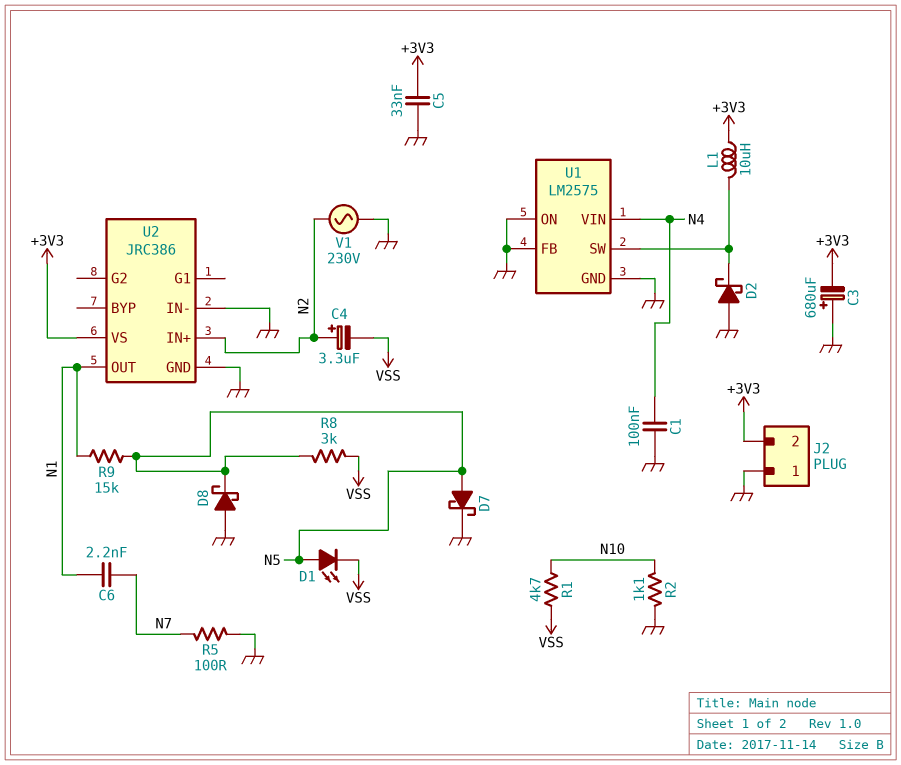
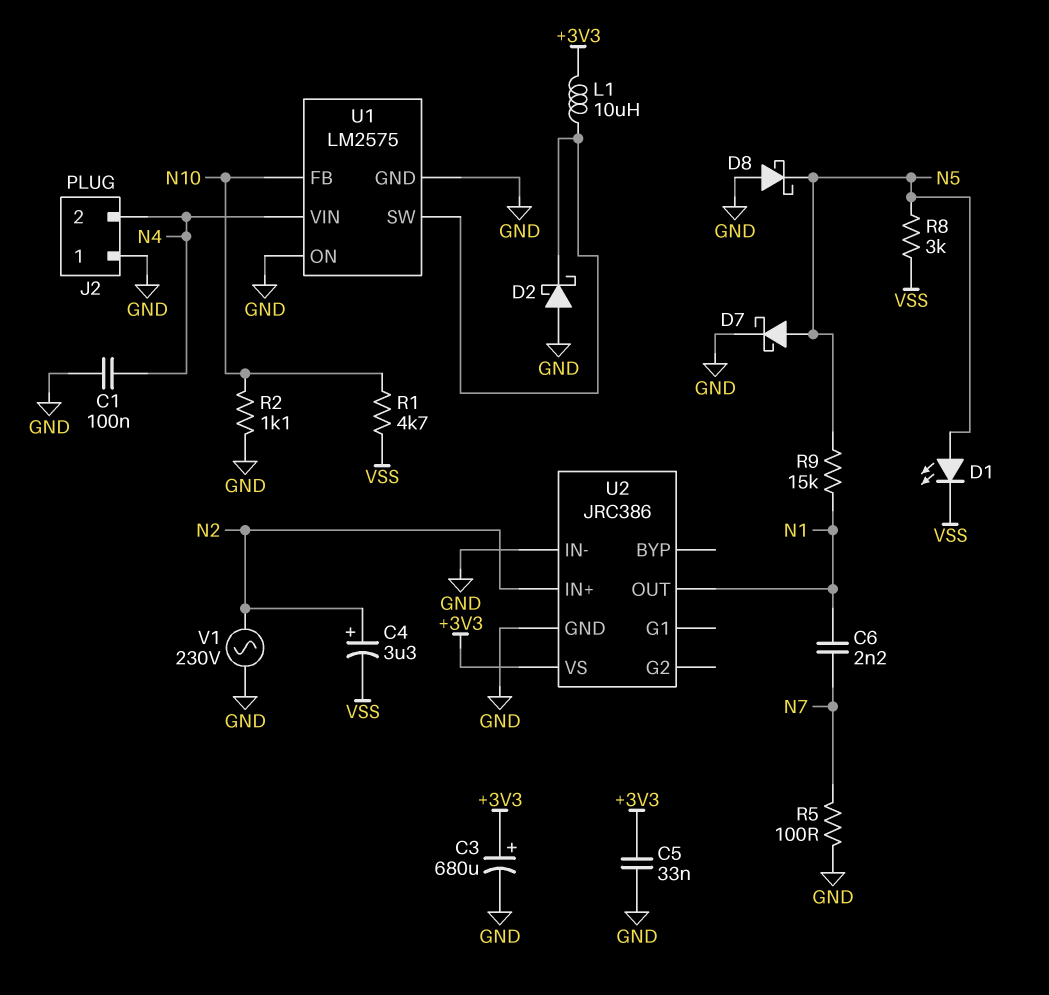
C3: 680uF (plus GND, minus +3V3) -> 680uF (plus +3V3, minus GND)
J2 pin 2: +3V3 -> N4
U1 pin FB: GND -> N10

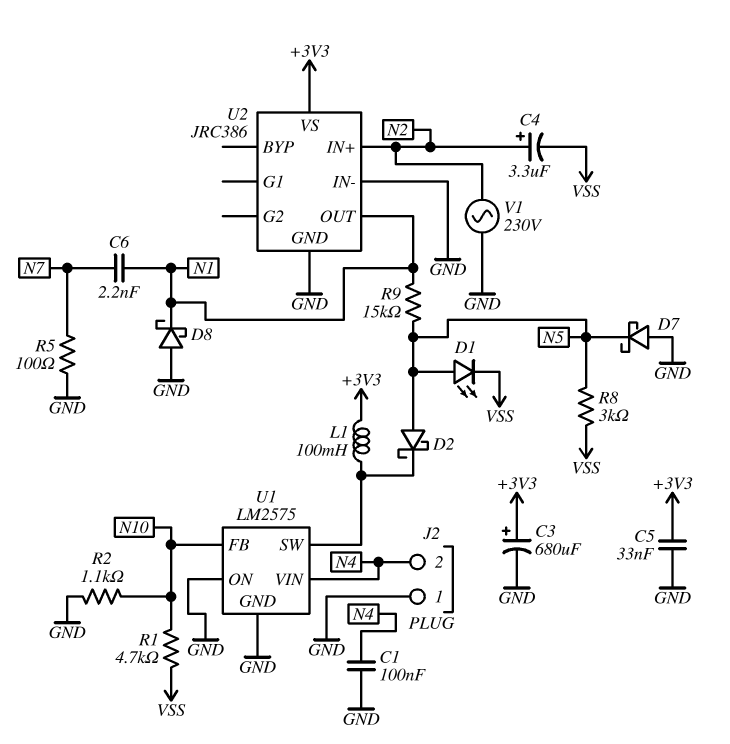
D2: schottky (A GND, K U1/SW) -> schottky (A N5, K U1/SW)
D7: schottky (A N5, K GND) -> schottky (A GND, K N5)
D8: schottky (A GND, K N5) -> schottky (A GND, K N1)
L1: 10uH (+3V3, U1/SW) -> 100mH (+3V3, U1/SW)

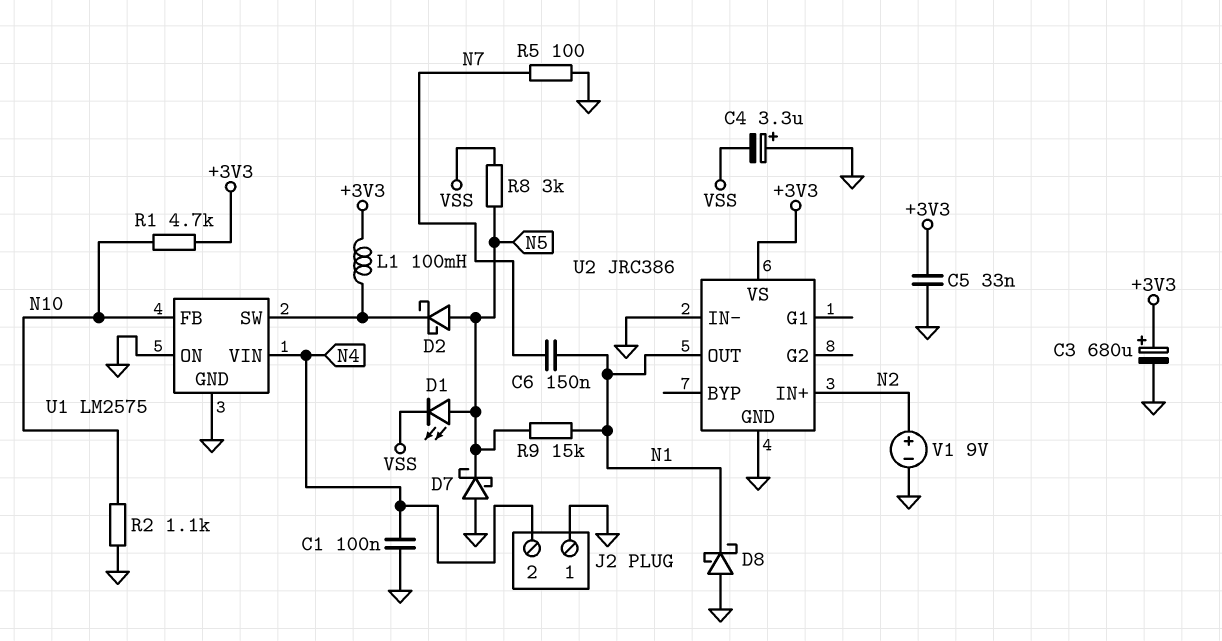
C4: 3.3uF (plus N2, minus VSS) -> 3.3uF (plus GND, minus VSS)
C6: 2.2nF (N1, N7) -> 150nF (N1, N7)
R1: 4.7k (N10, VSS) -> 4.7k (+3V3, N10)
V1: AC 230V (GND, N2) -> 9V (plus N2, minus GND)

